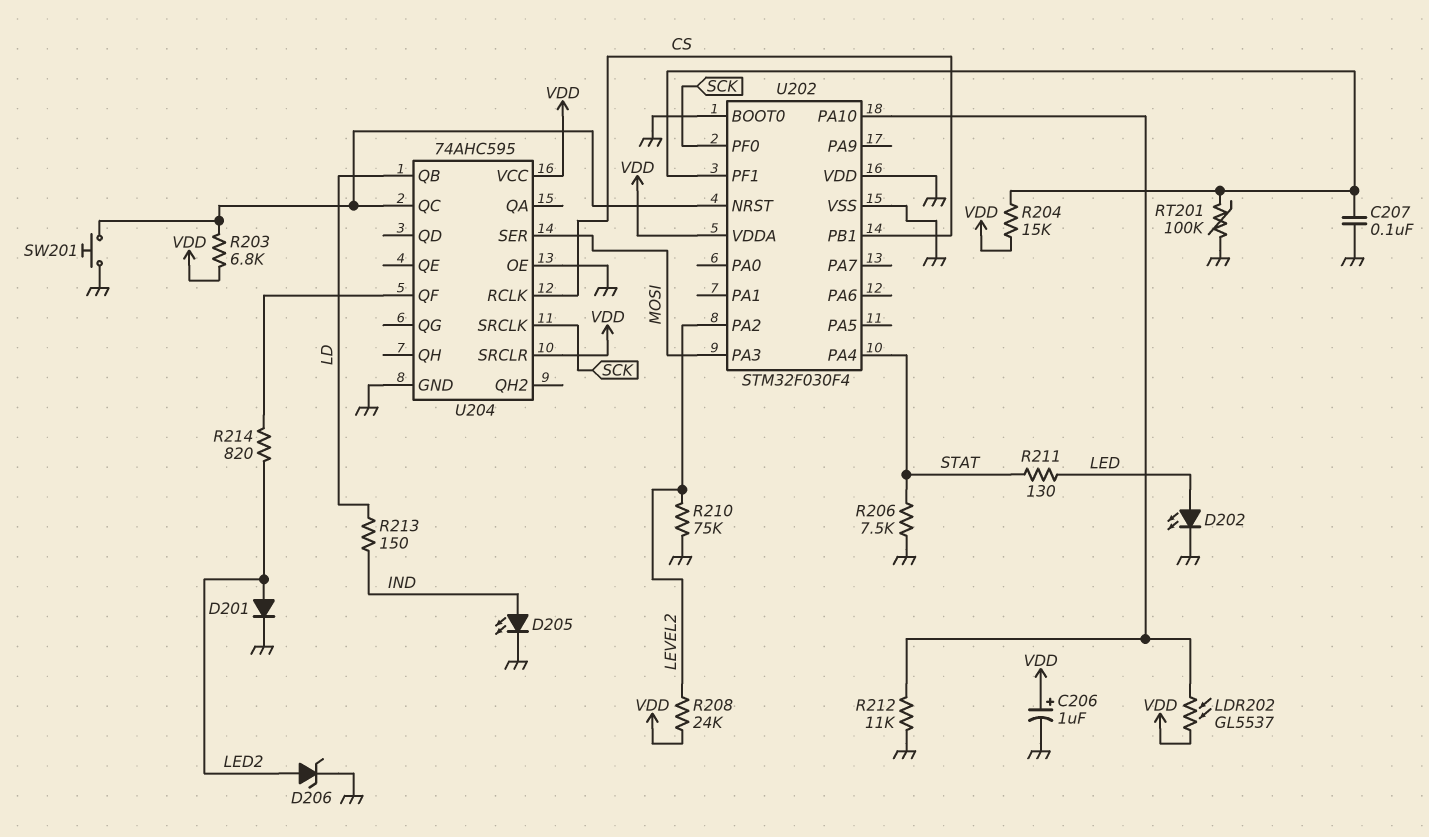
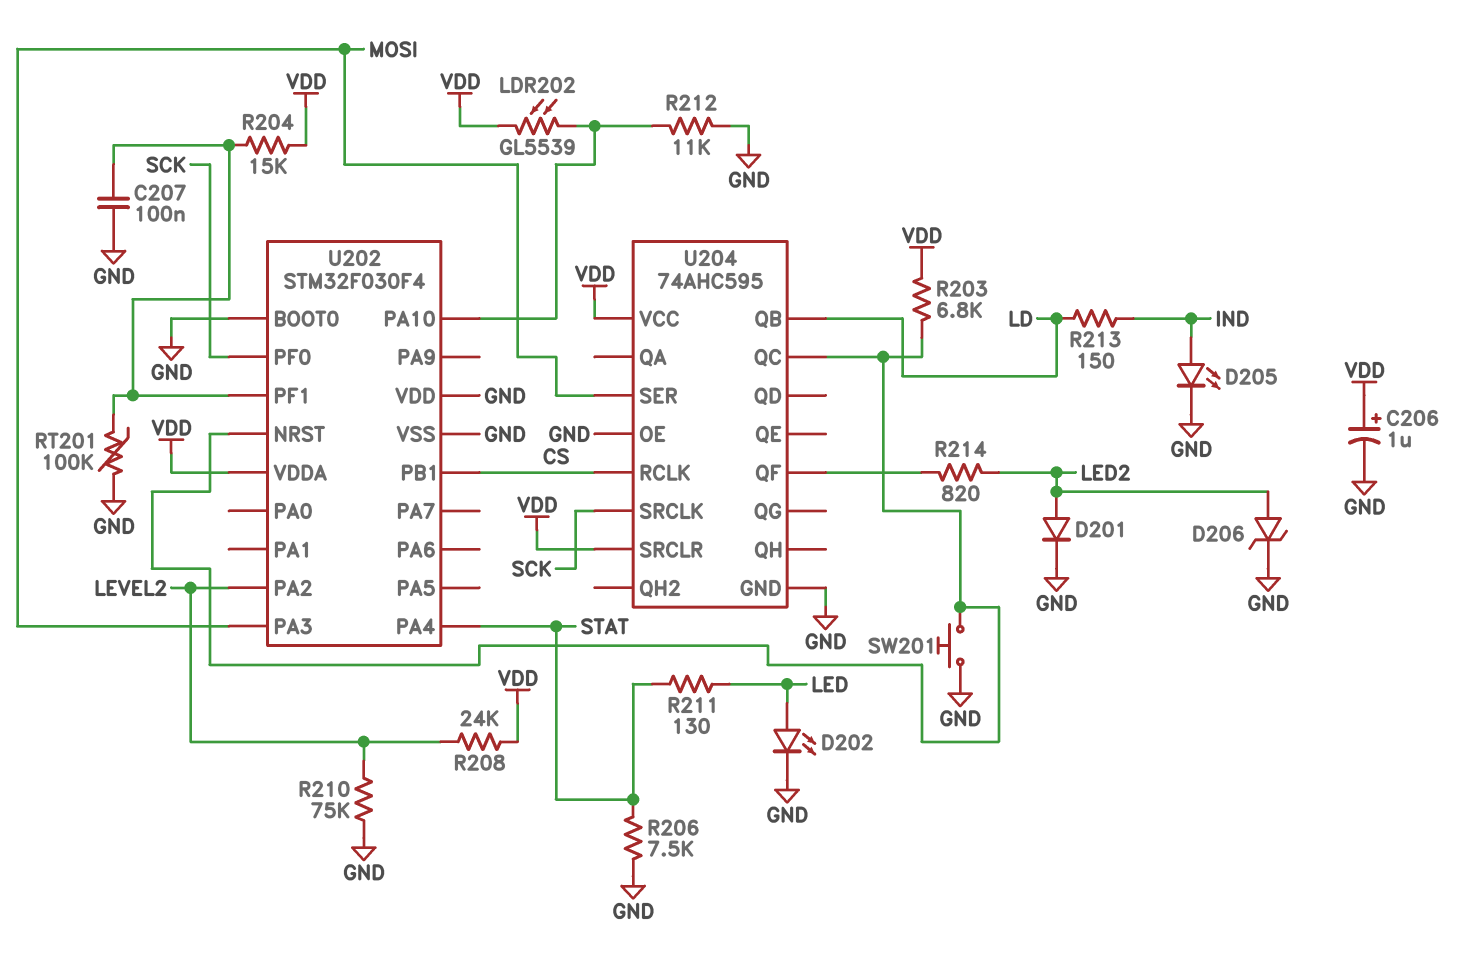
LDR202: GL5537 (U202/PA10, VDD) -> GL5539 (U202/PA10, VDD)

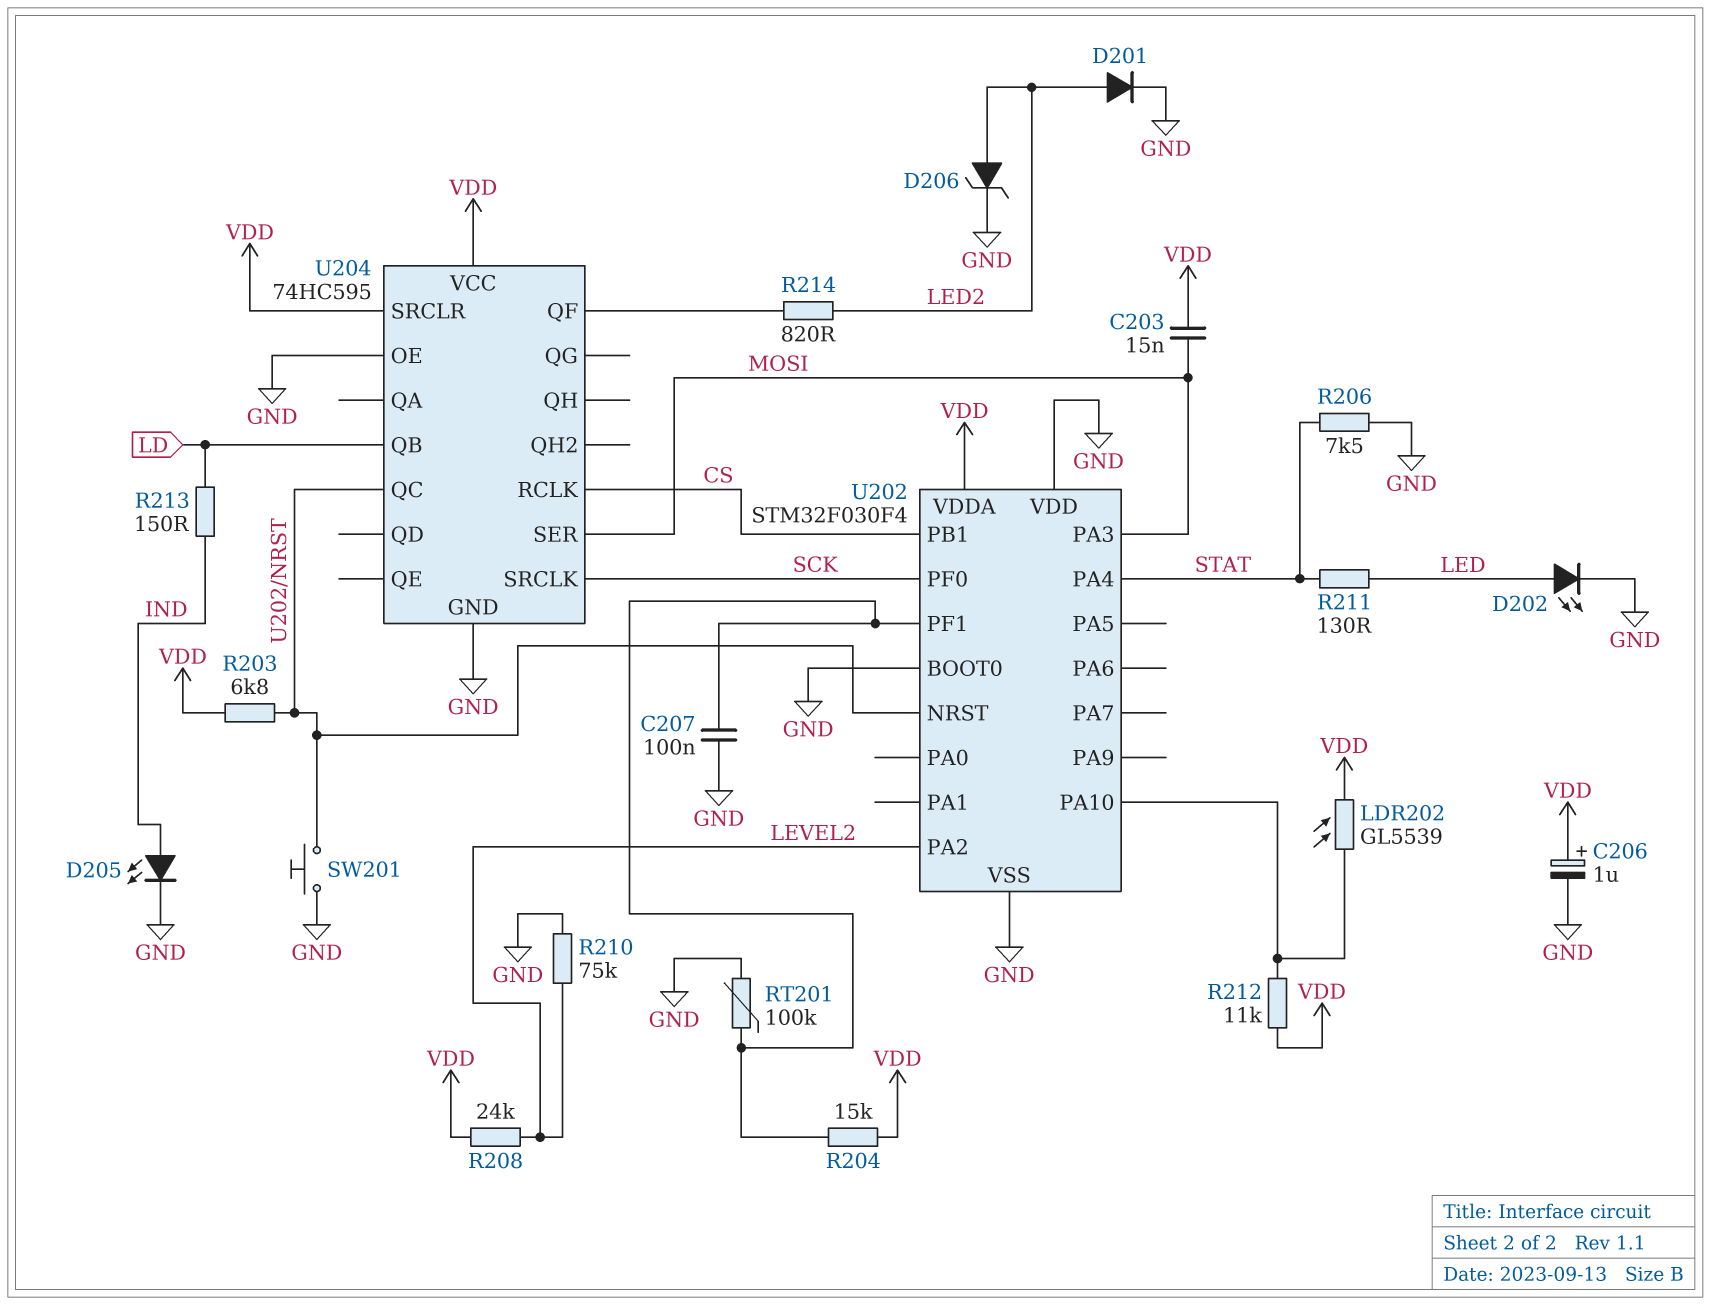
C203: none -> 15nF (MOSI, VDD)
R212: 11k (GND, U202/PA10) -> 11k (U202/PA10, VDD)
U204: 74AHC595 -> 74HC595

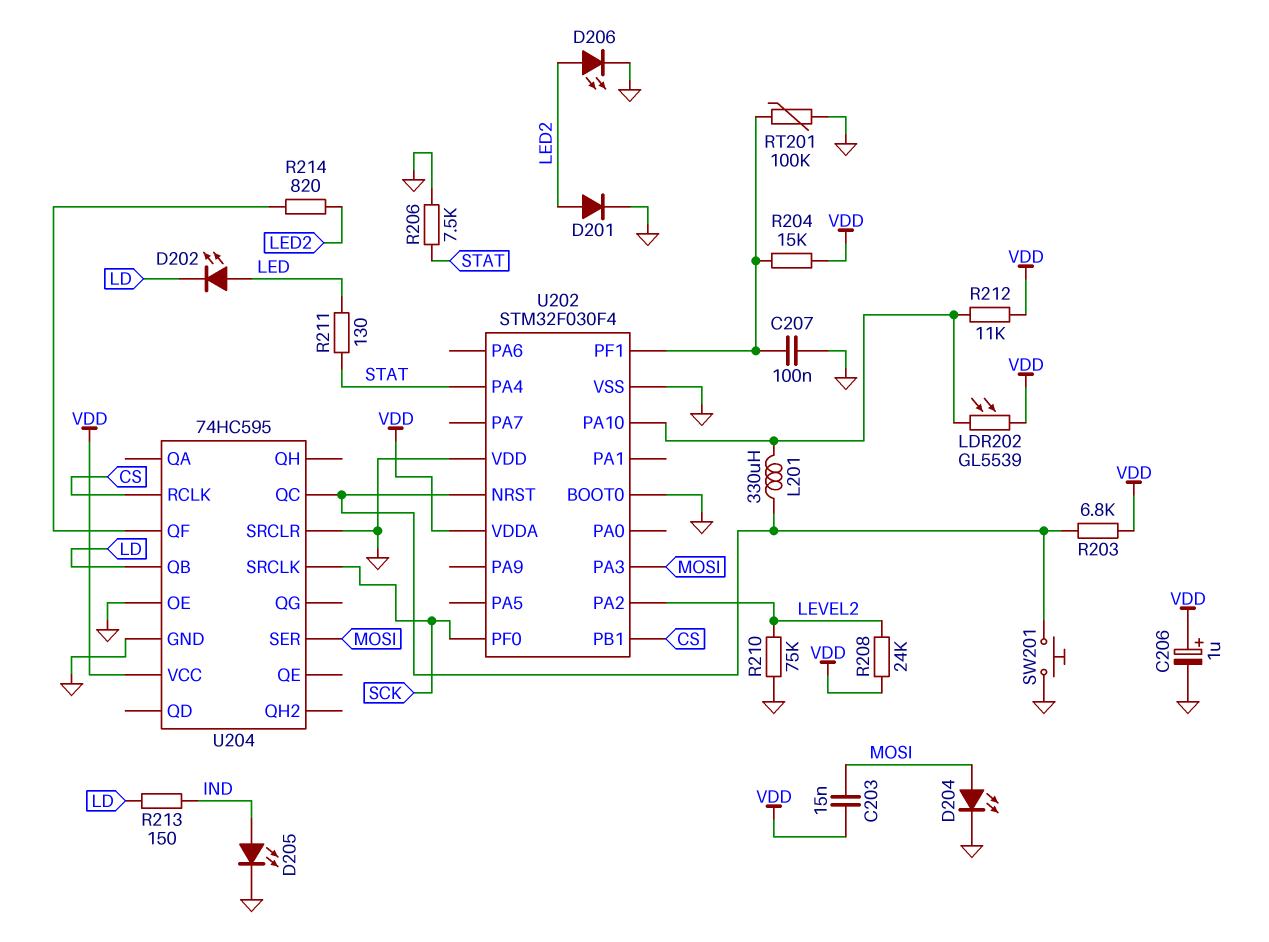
D202: LED (A LED, K GND) -> LED (A LED, K LD)
D204: none -> LED (A MOSI, K GND)
D206: zener (A LED2, K GND) -> LED (A LED2, K GND)
L201: none -> 330uH (U202/NRST, U202/PA10)
U204 pin SRCLR: VDD -> GND

